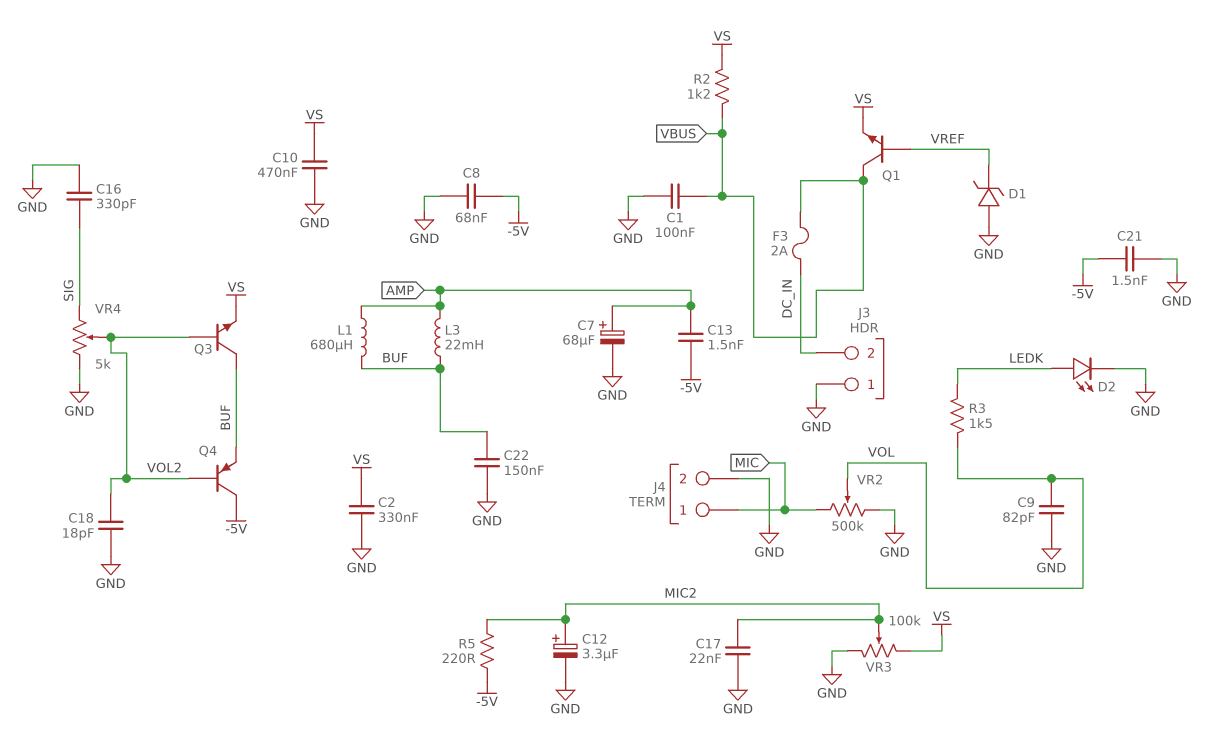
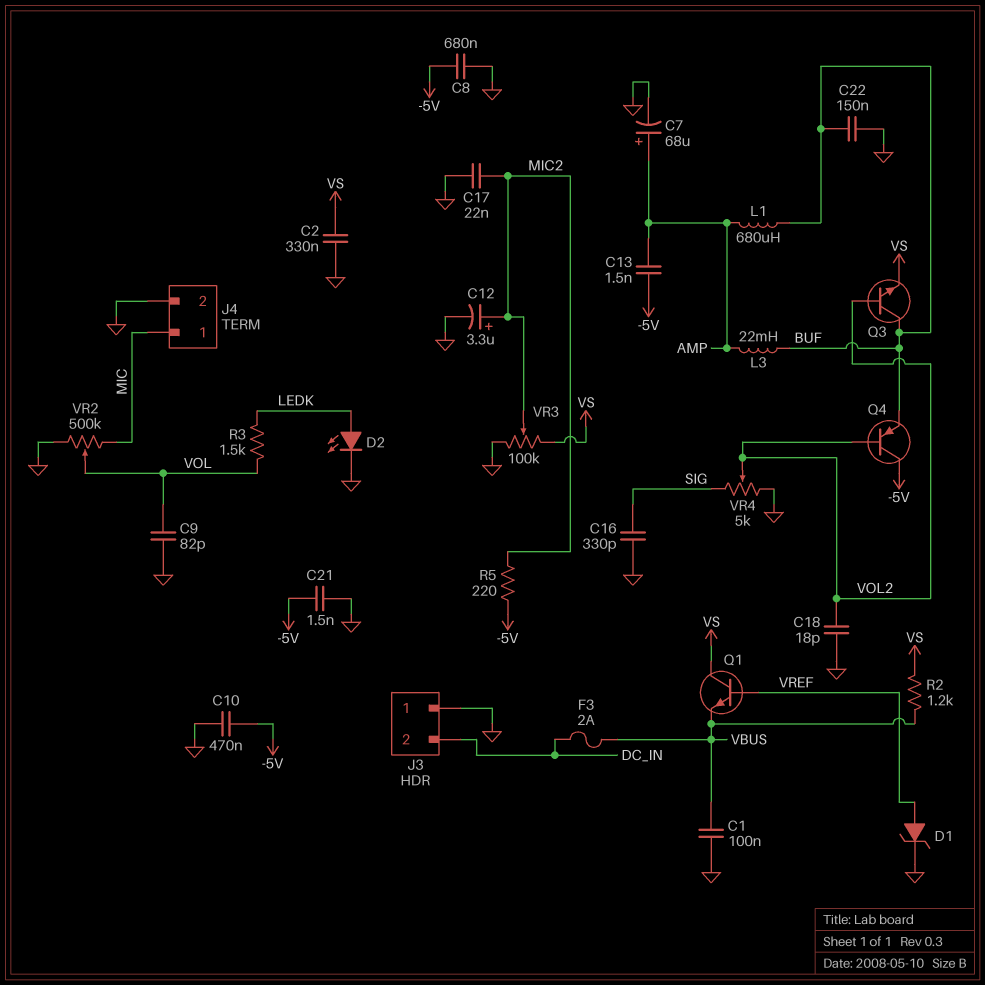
C8: 68nF (-5V, GND) -> 680nF (-5V, GND)
C10: 470nF (GND, VS) -> 470nF (-5V, GND)
D1: zener (A GND, K VREF) -> zener (A VREF, K GND)
Q1: NPN (B VREF, C VBUS, E VS) -> NPN (B VREF, C VS, E VBUS)

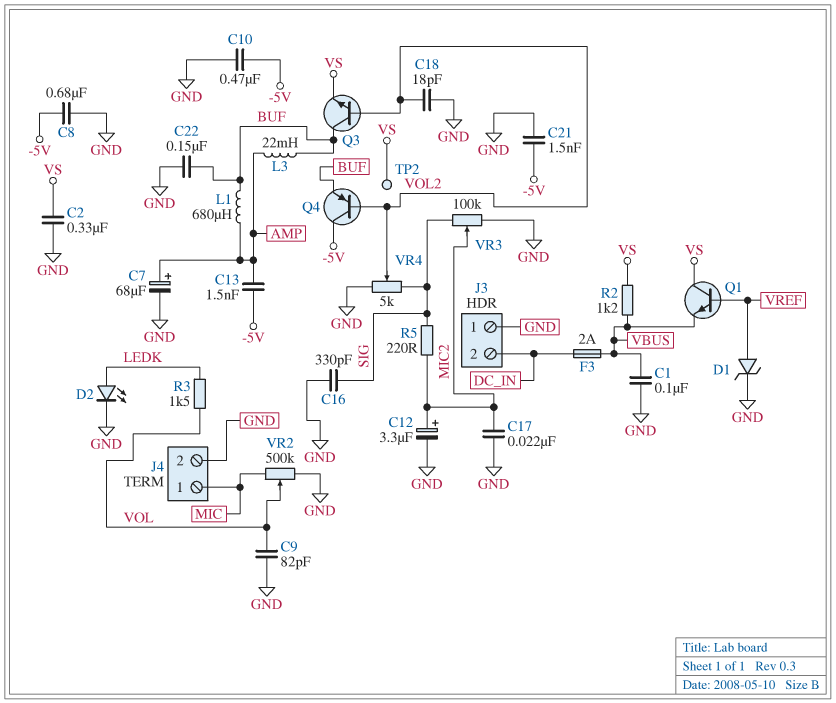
R5: 220 (-5V, MIC2) -> 220 (MIC2, SIG)
TP2: none -> test point (VS)
VR3: 100k (GND, VS, wiper MIC2) -> 100k (GND, SIG, wiper MIC2)

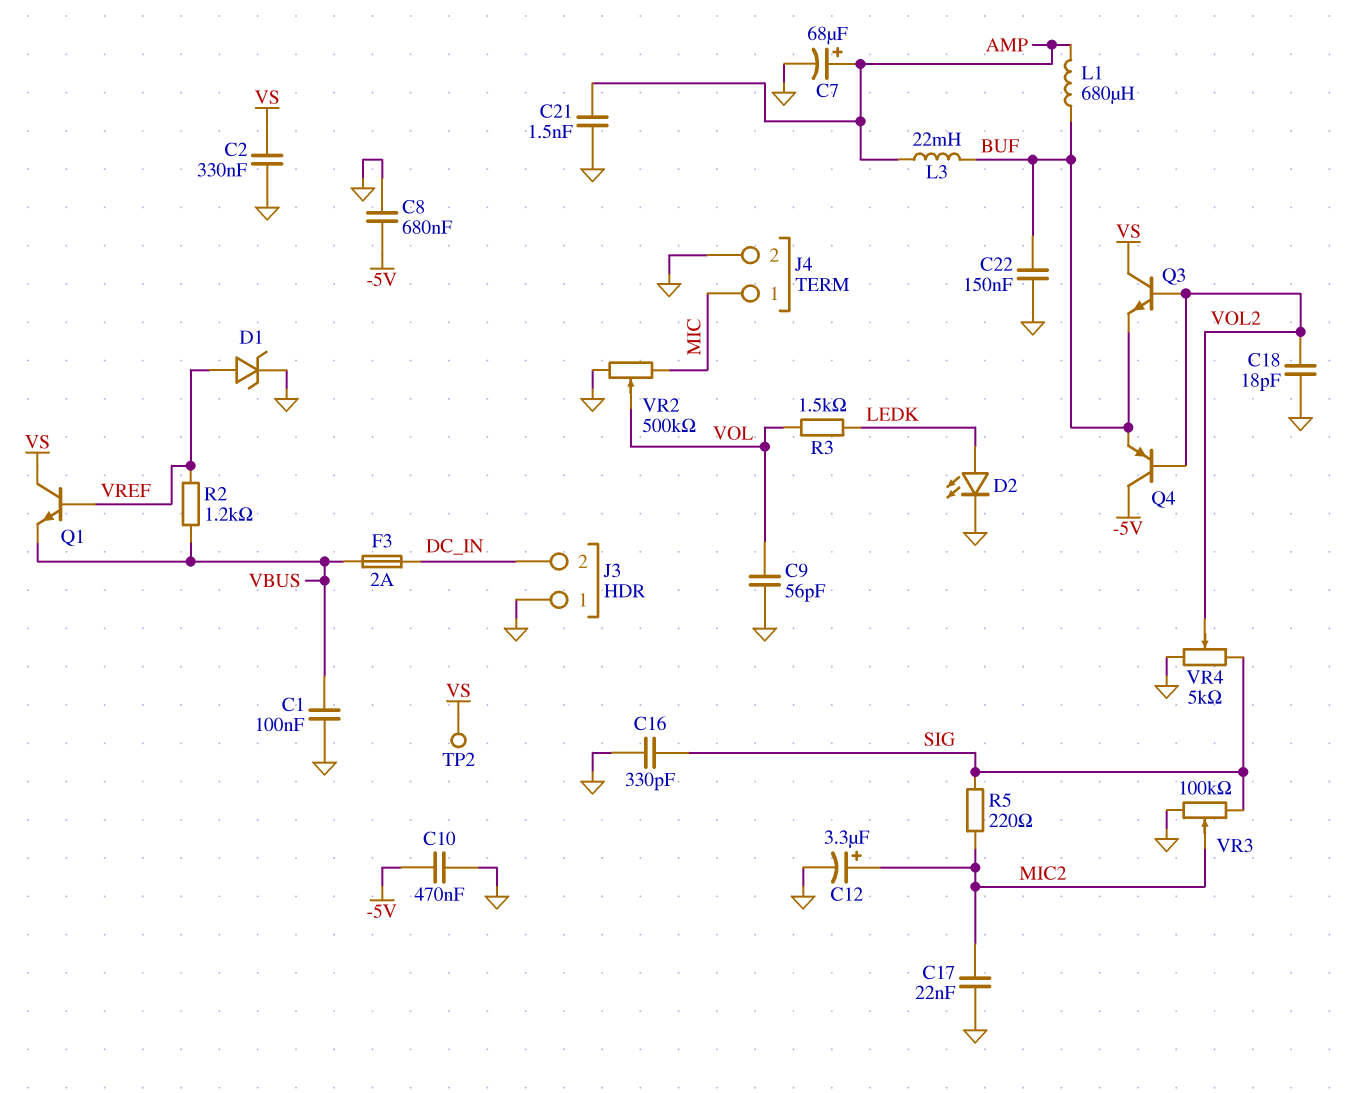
C9: 82pF (GND, VOL) -> 56pF (GND, VOL)
C13: 1.5nF (-5V, AMP) -> none
C21: 1.5nF (-5V, GND) -> 1.5nF (AMP, GND)
Q3: NPN (B VOL2, C BUF, E VS) -> NPN (B VOL2, C VS, E BUF)
R2: 1.2k (VBUS, VS) -> 1.2k (VBUS, VREF)

